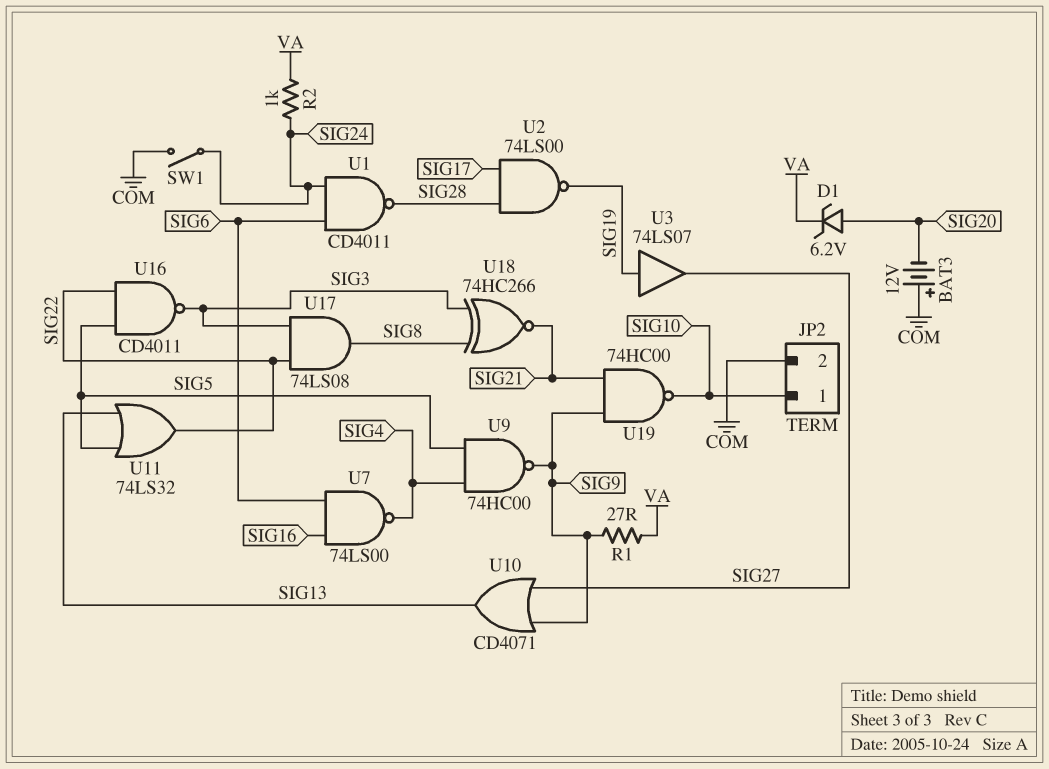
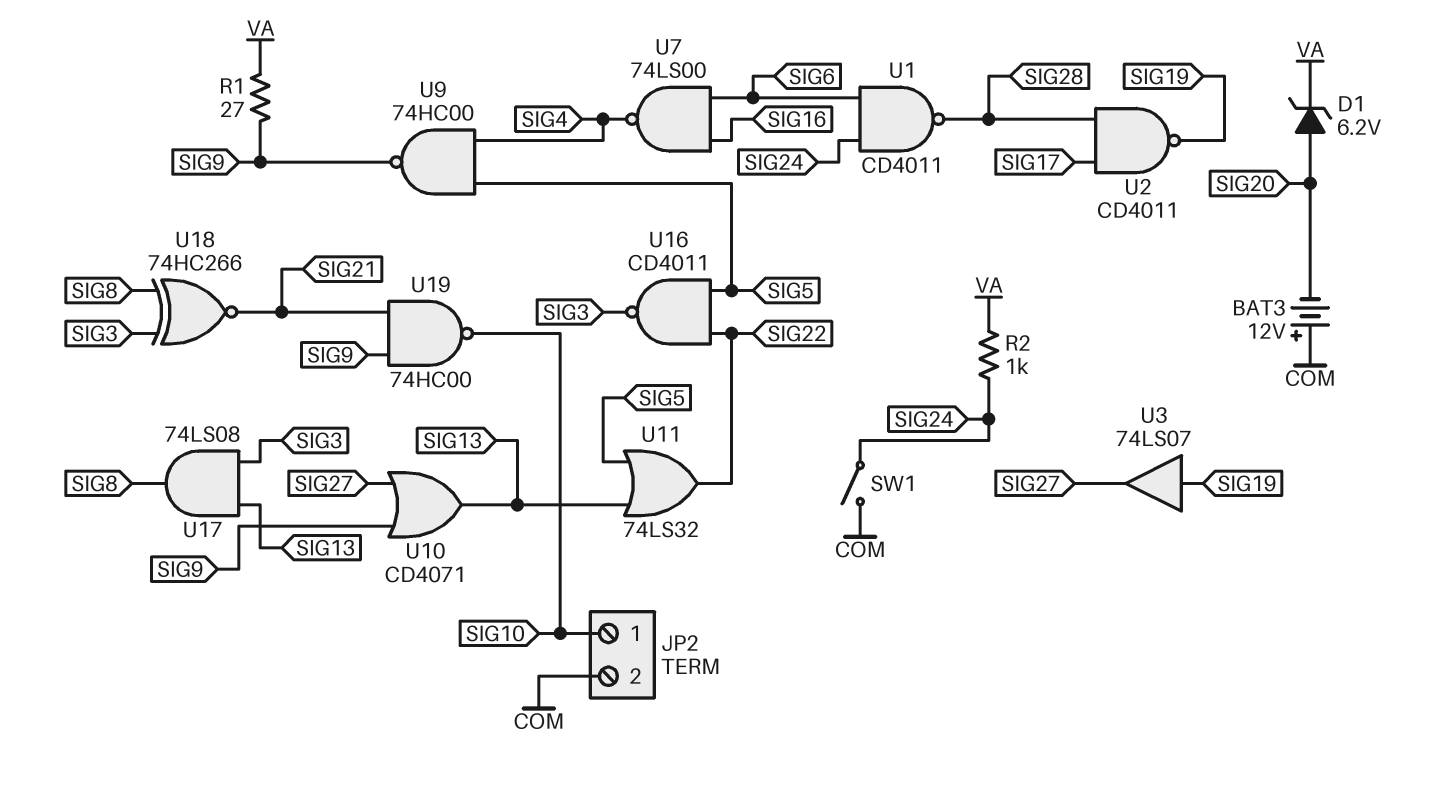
U2: NAND 74LS00 (in SIG17, in SIG28, out SIG19) -> NAND CD4011 (in SIG17, in SIG28, out SIG19)
U17: AND 74LS08 (in SIG3, in SIG22, out SIG8) -> AND 74LS08 (in SIG3, in SIG13, out SIG8)

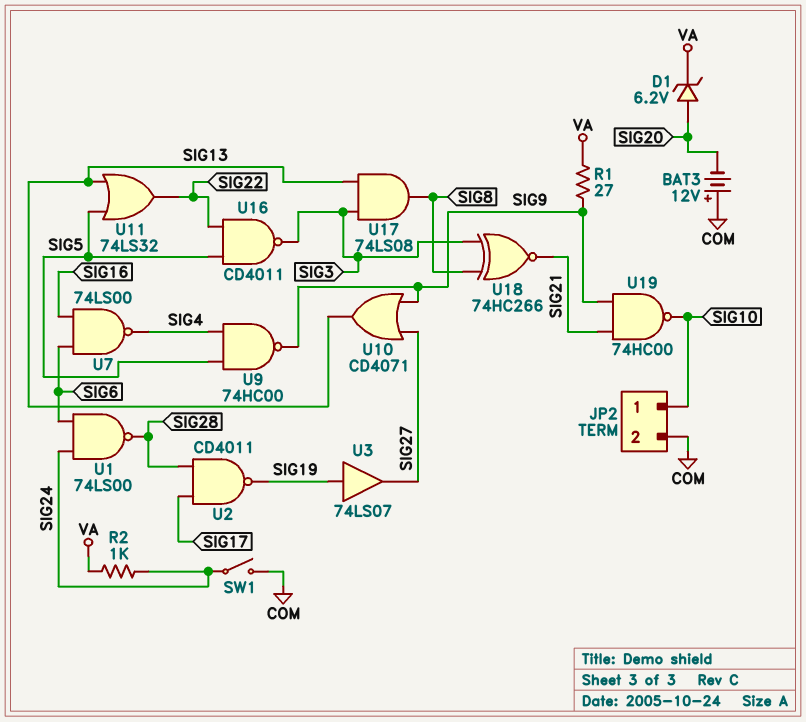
U1: NAND CD4011 (in SIG6, in SIG24, out SIG28) -> NAND 74LS00 (in SIG6, in SIG24, out SIG28)

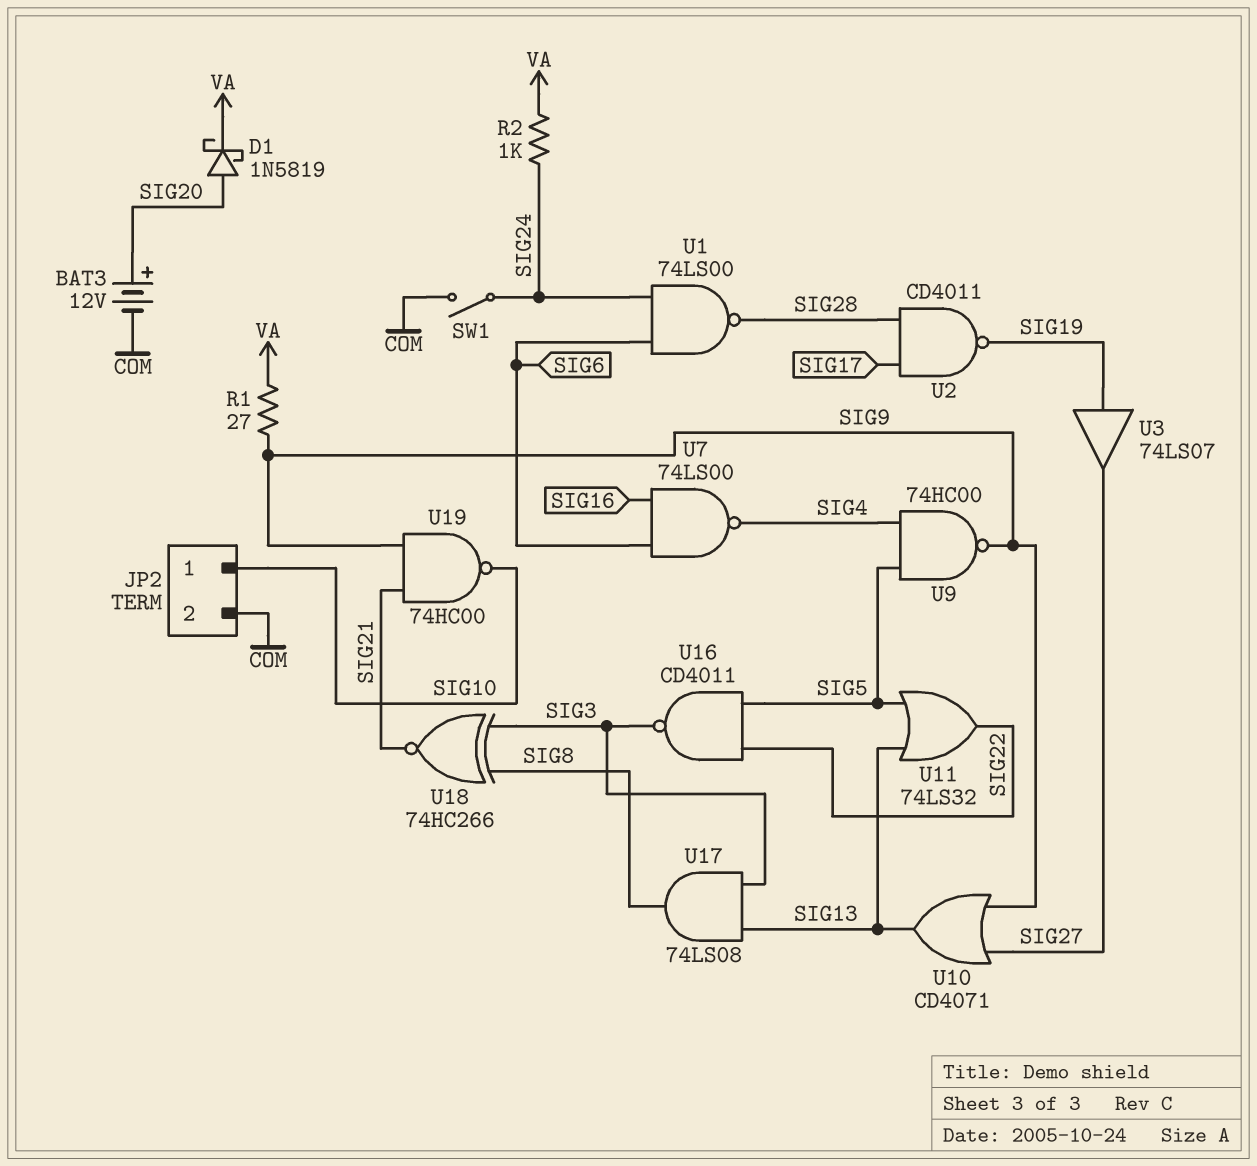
BAT3: 12V (plus COM, minus SIG20) -> 12V (plus SIG20, minus COM)
D1: zener 6.2V (A SIG20, K VA) -> schottky 1N5819 (A SIG20, K VA)

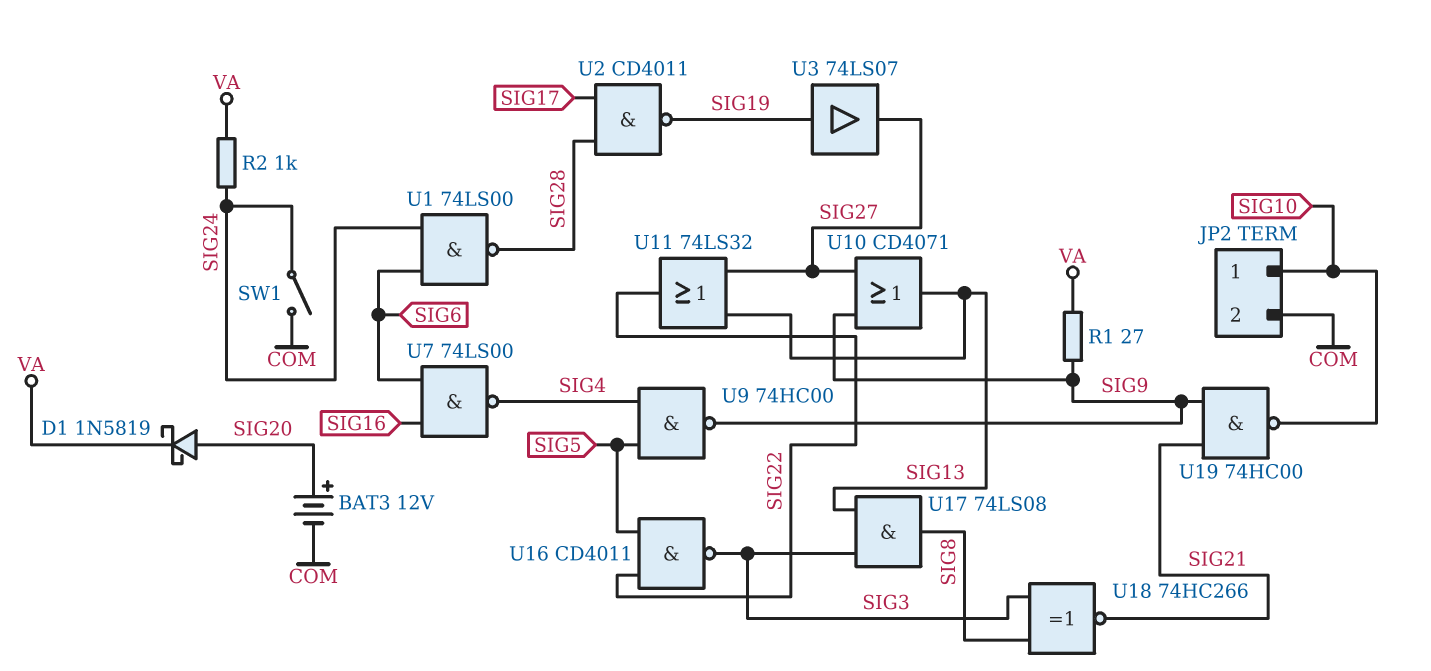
U11: OR 74LS32 (in SIG5, in SIG13, out SIG22) -> OR 74LS32 (in SIG13, in SIG27, out SIG22)

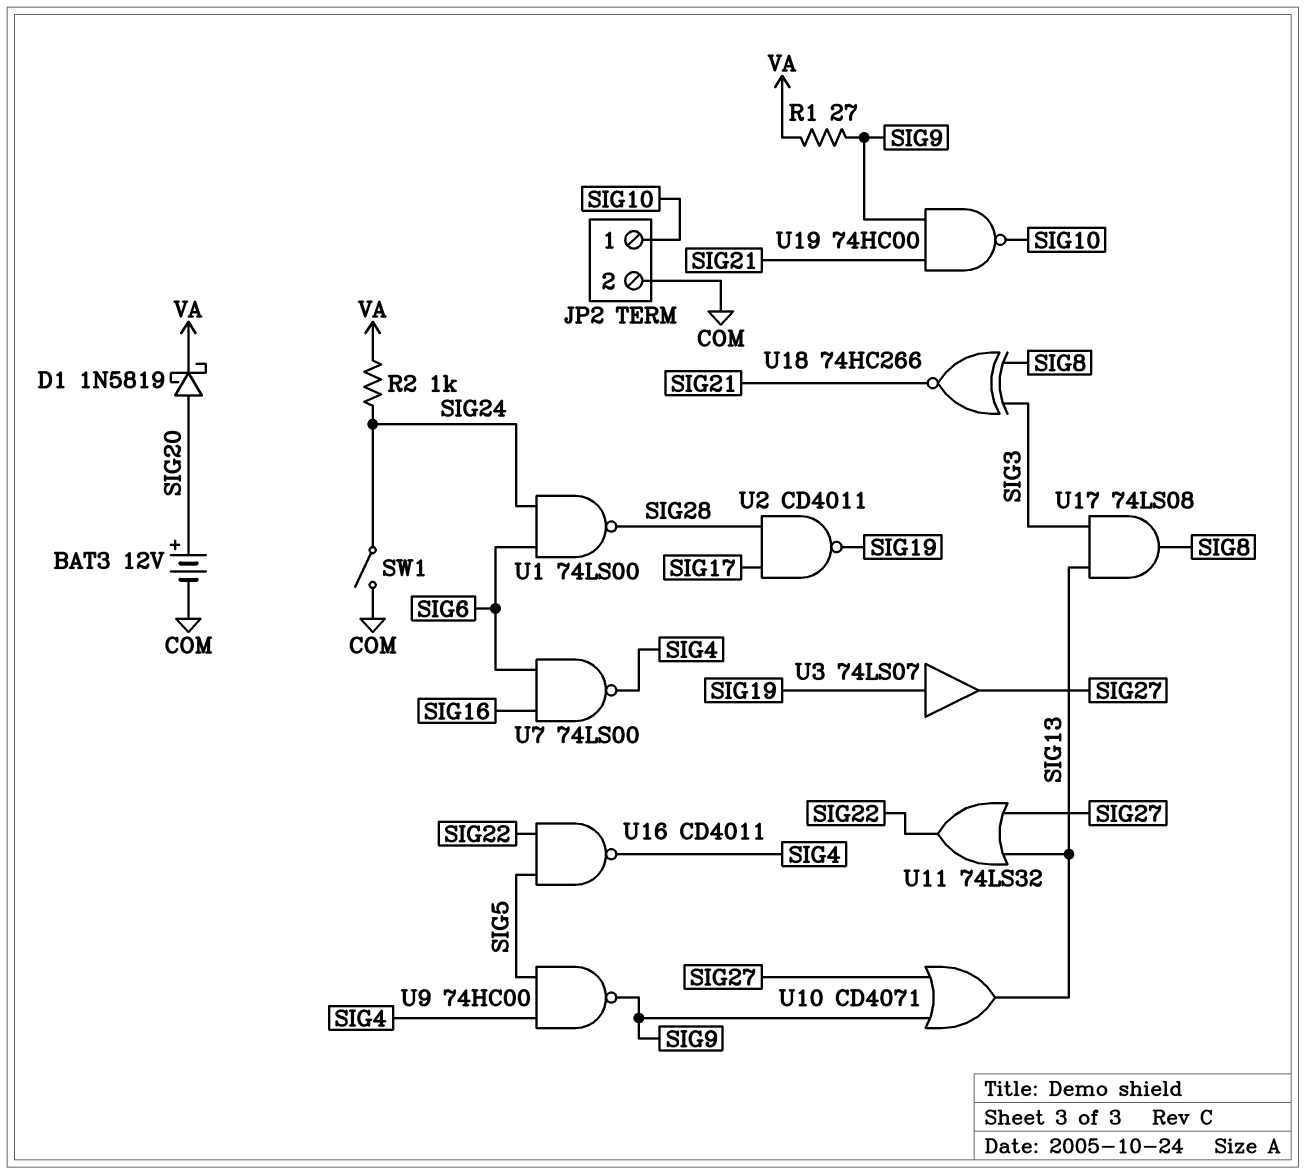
U16: NAND CD4011 (in SIG5, in SIG22, out SIG3) -> NAND CD4011 (in SIG5, in SIG22, out SIG4)

